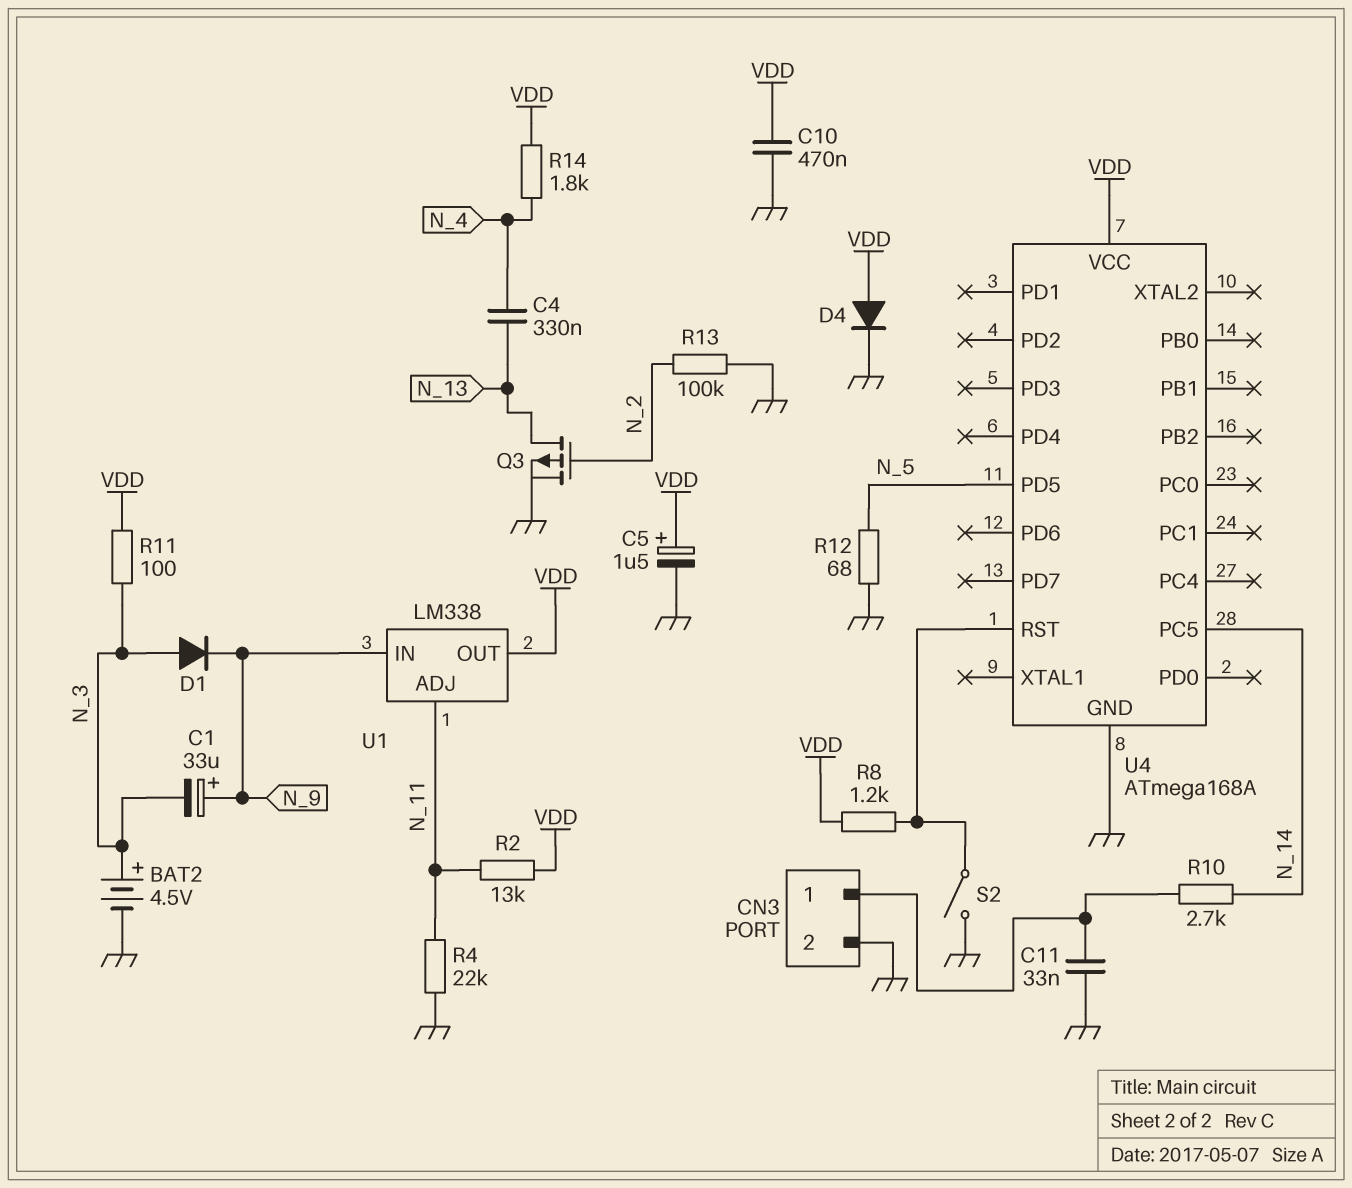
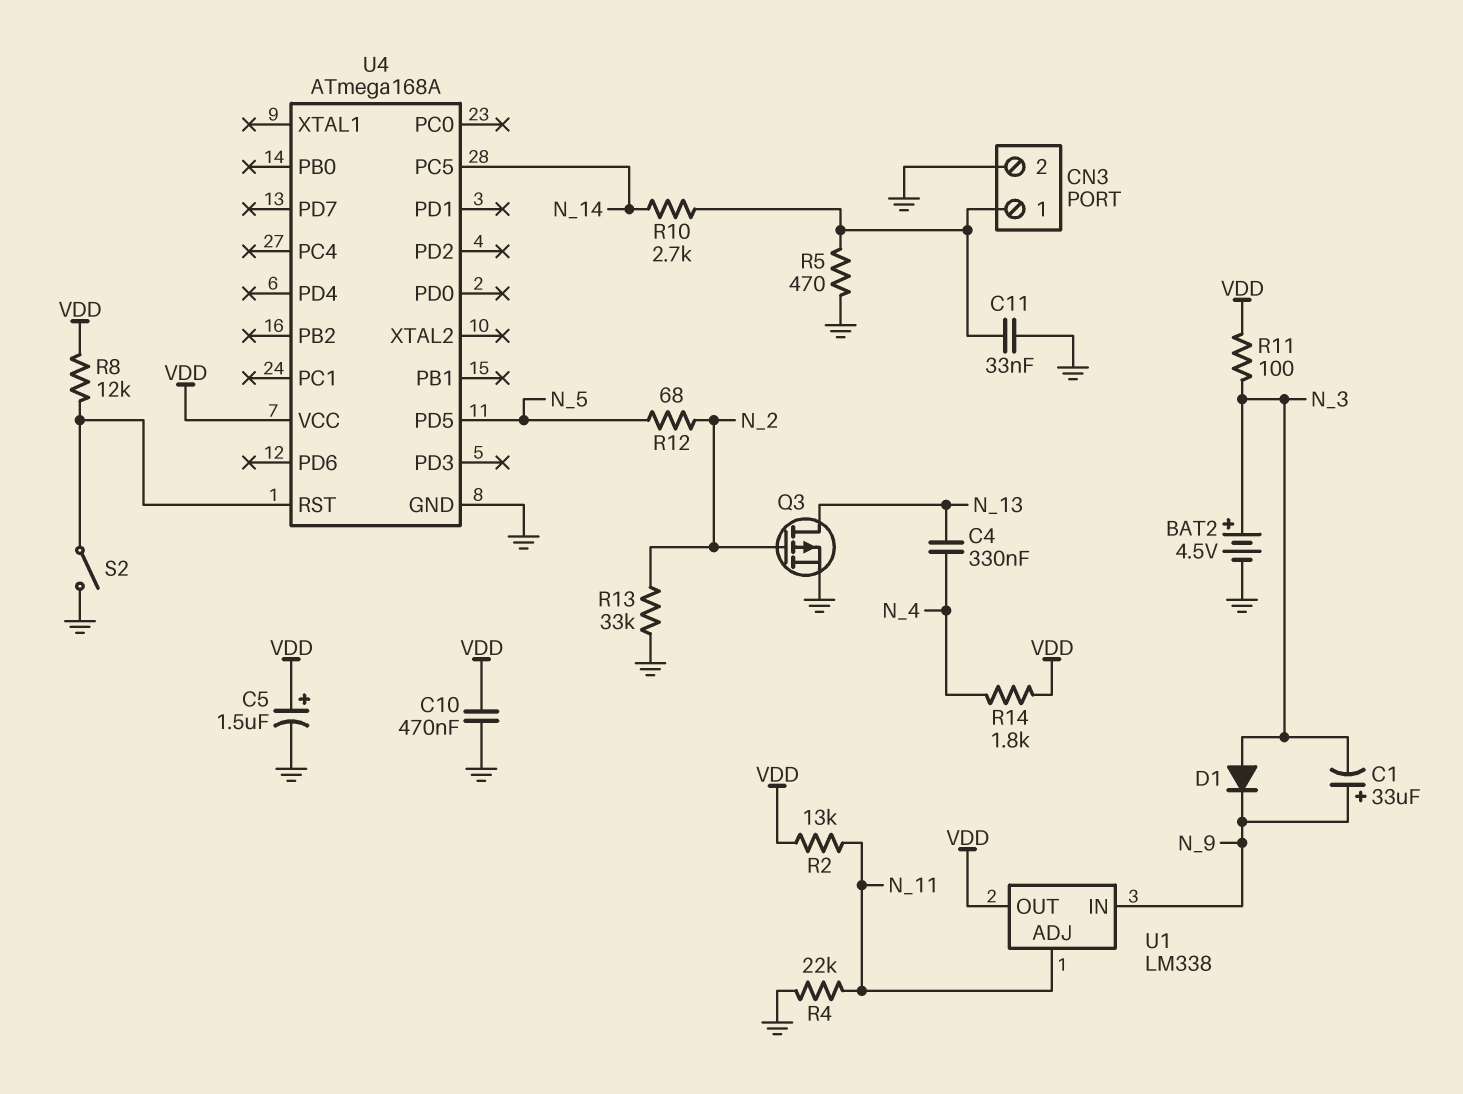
D4: diode (A VDD, K GND) -> none
R5: none -> 470 (CN3/1, GND)
R8: 1.2k (U4/RST, VDD) -> 12k (U4/RST, VDD)
R12: 68 (GND, N_5) -> 68 (N_2, N_5)
R13: 100k (GND, N_2) -> 33k (GND, N_2)

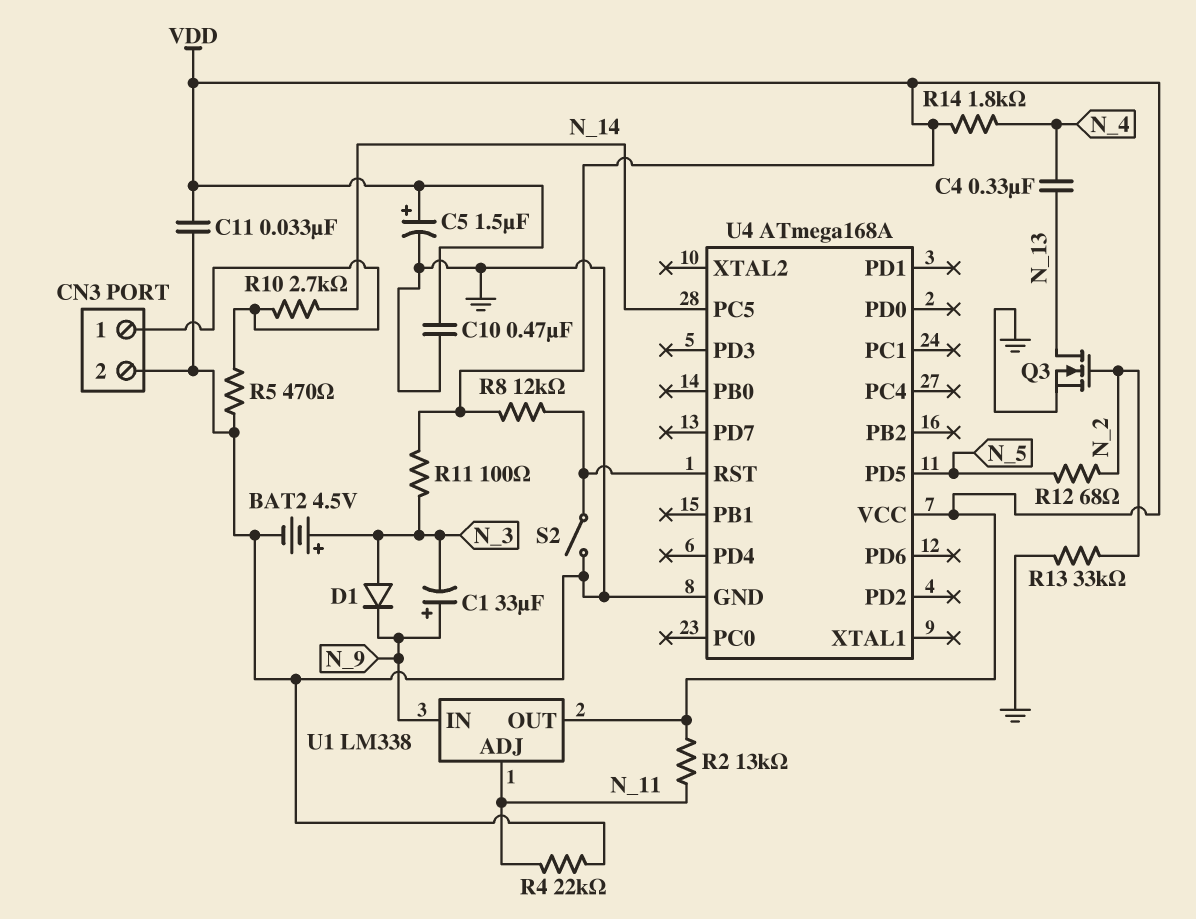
C11: 33nF (CN3/1, GND) -> 33nF (GND, VDD)
Q3: PMOS (G N_2, D N_13, S GND) -> NMOS (G N_2, D N_13, S GND)

